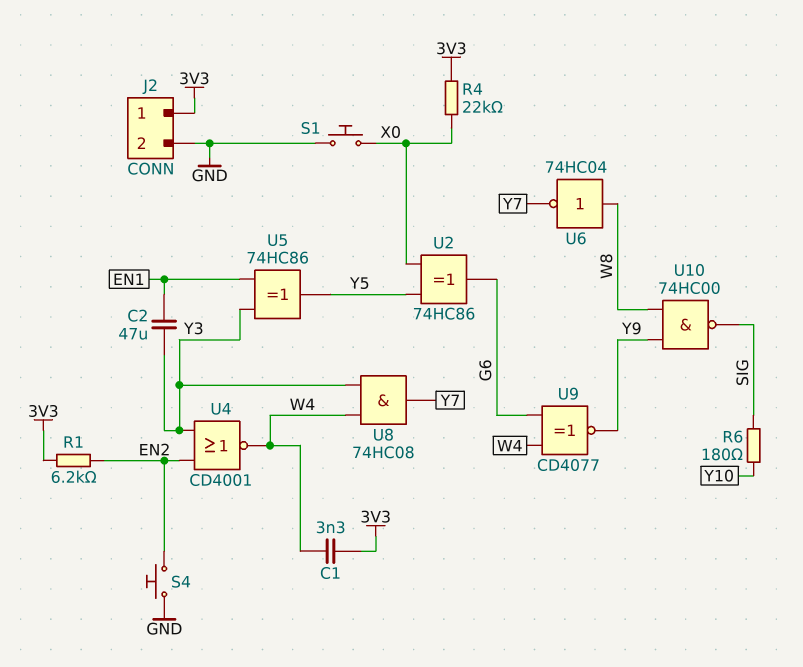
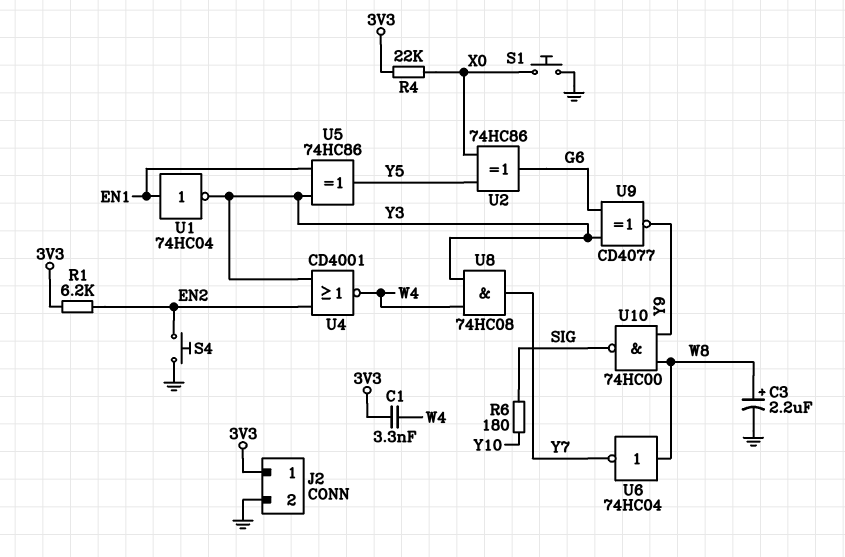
C2: 47uF (EN1, Y3) -> none
C3: none -> 2.2uF (plus W8, minus GND)
U1: none -> NOT 74HC04 (in EN1, out Y3)
U9: XNOR CD4077 (in G6, in W4, out Y9) -> XNOR CD4077 (in G6, in Y3, out Y9)

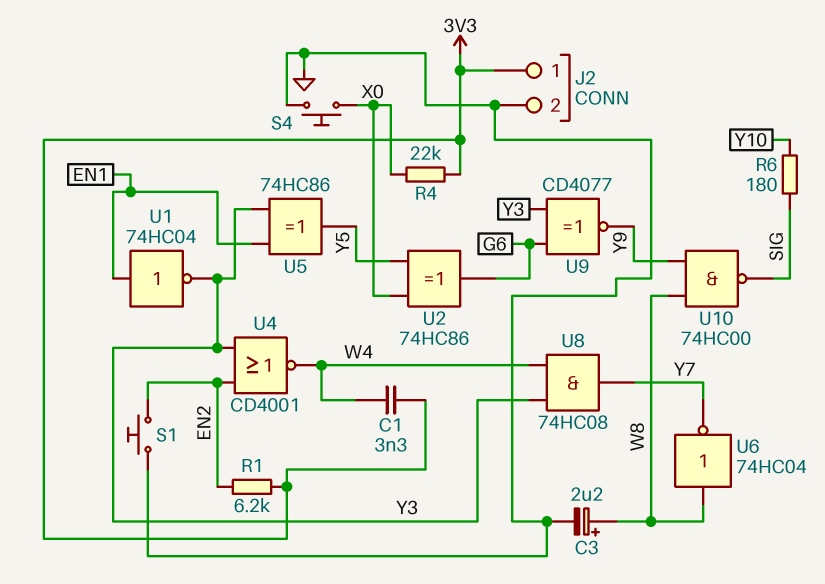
S1: button (GND, X0) -> button (EN2, GND)
S4: button (EN2, GND) -> button (GND, X0)

